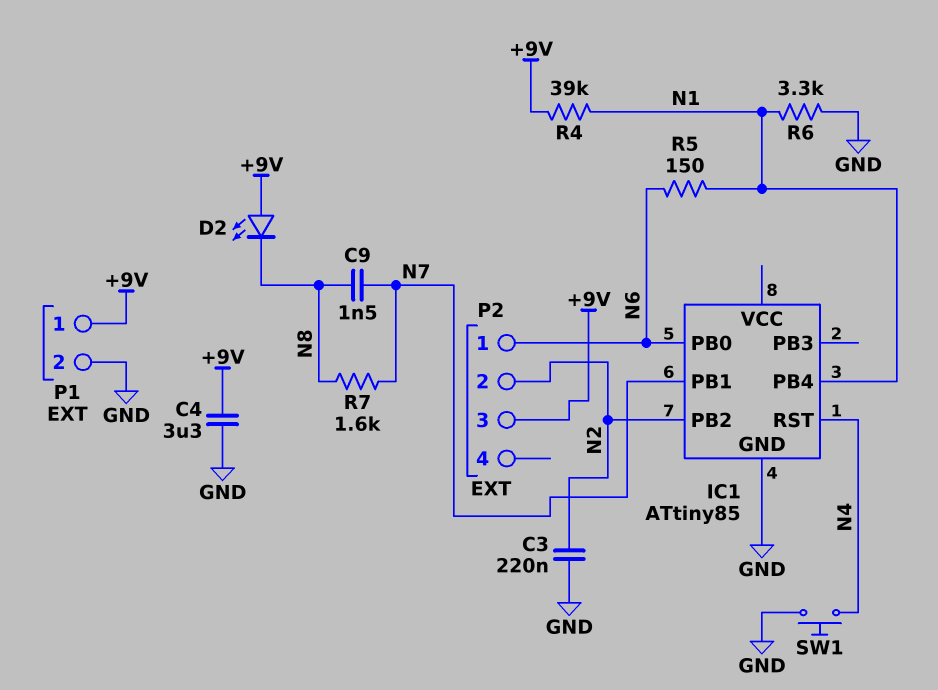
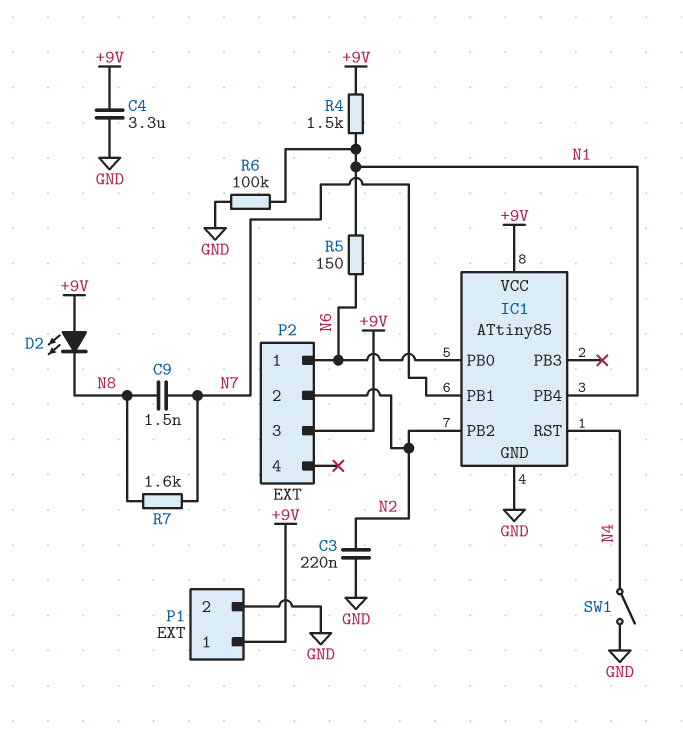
IC1 pin VCC: none -> +9V
R4: 39k (+9V, N1) -> 1.5k (+9V, N1)
R6: 3.3k (GND, N1) -> 100k (GND, N1)
SW1: button (GND, N4) -> switch (GND, N4)

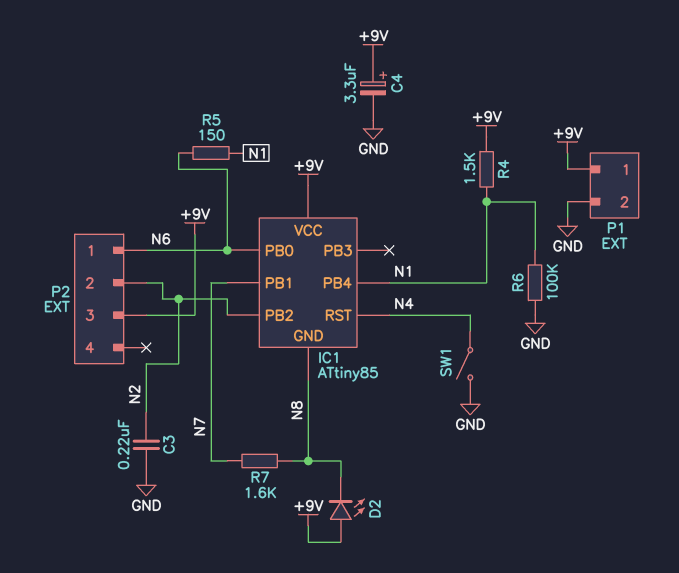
C4: 3.3uF (+9V, GND) -> 3.3uF (plus +9V, minus GND)
C9: 1.5nF (N7, N8) -> none
IC1 pin GND: GND -> N8

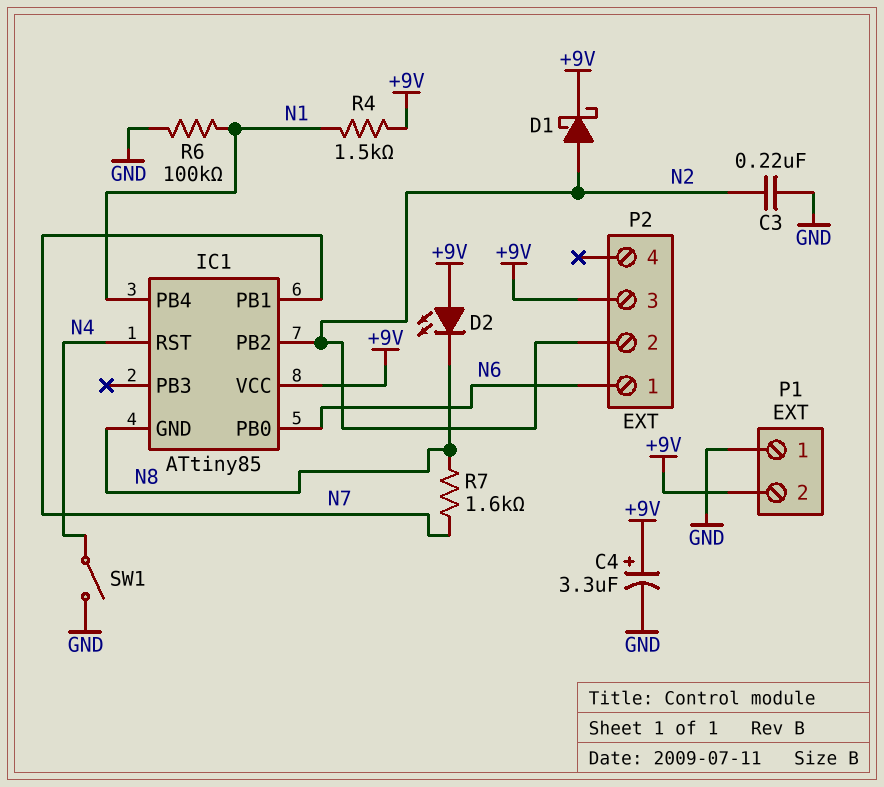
D1: none -> schottky (A N2, K +9V)
P1 pin 1: +9V -> GND
P1 pin 2: GND -> +9V
R5: 150 (N1, N6) -> none

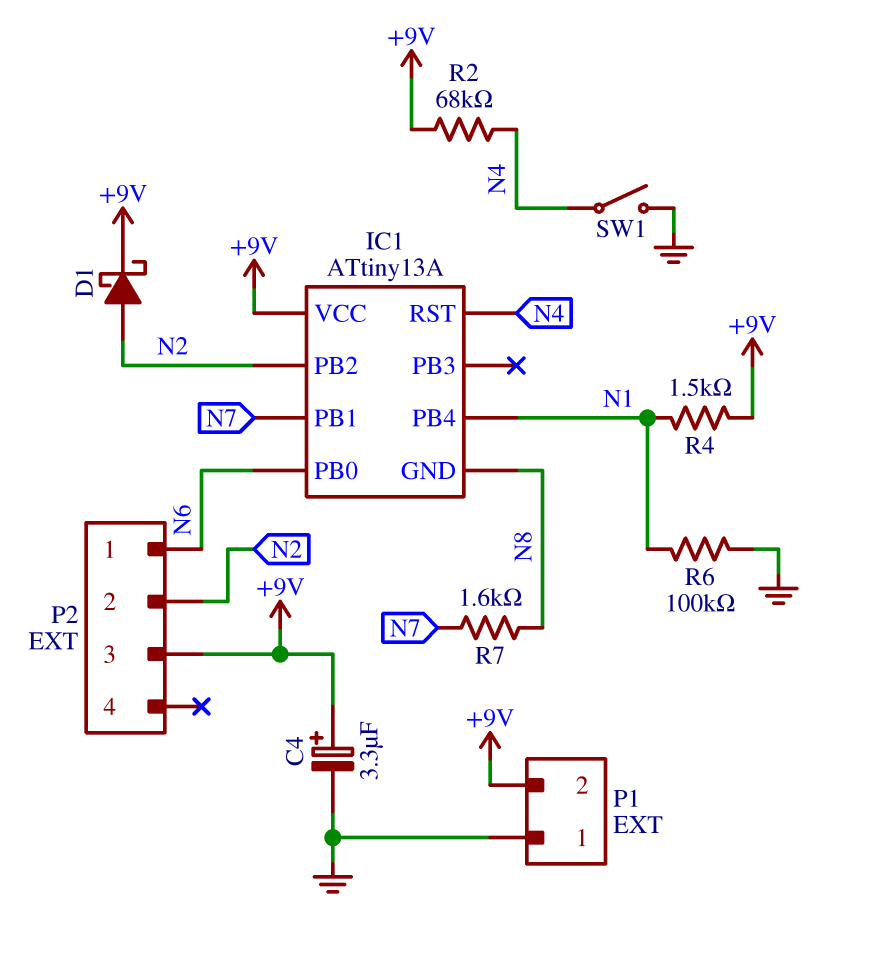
C3: 220nF (GND, N2) -> none
D2: LED (A +9V, K N8) -> none
IC1: ATtiny85 -> ATtiny13A
R2: none -> 68k (+9V, N4)

